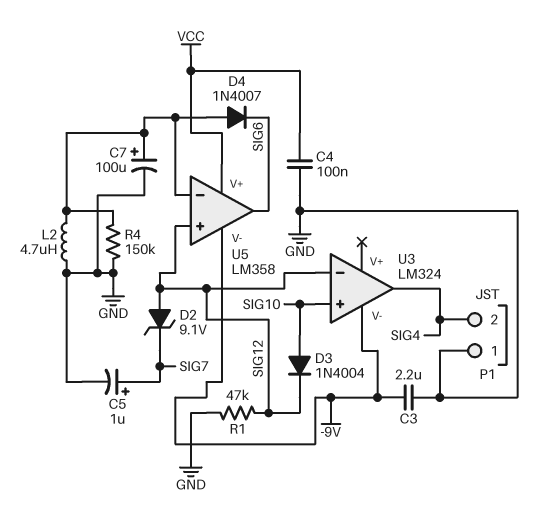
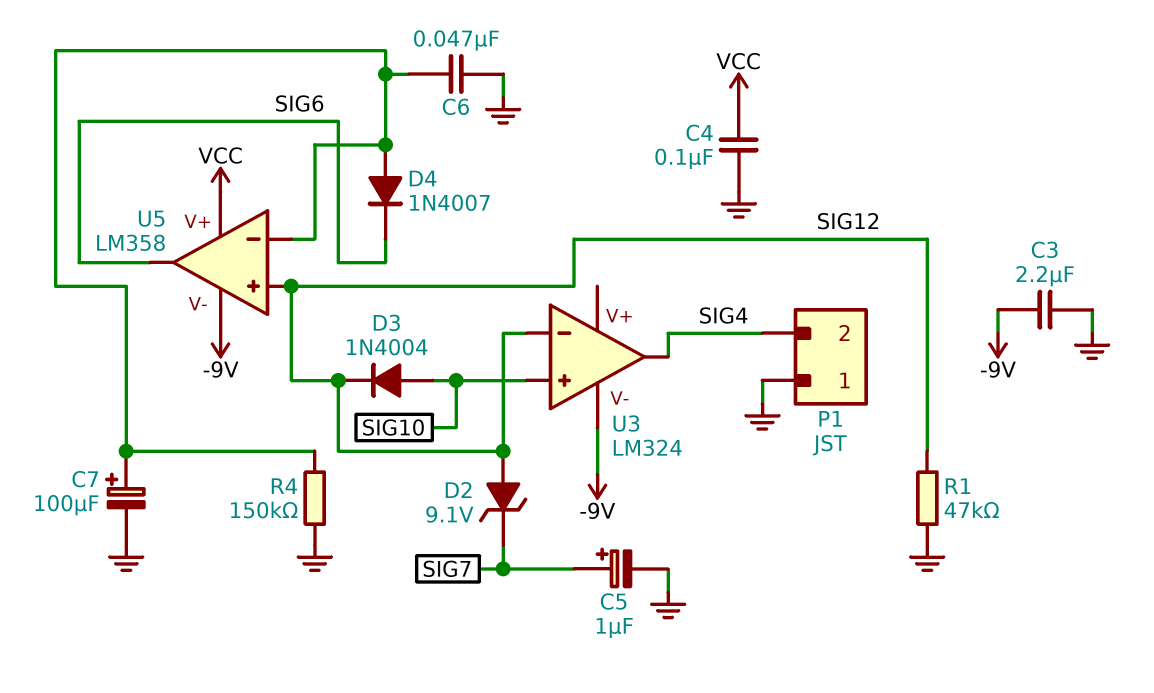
C6: none -> 47nF (GND, U5/in-)
L2: 4.7uH (GND, U5/in-) -> none

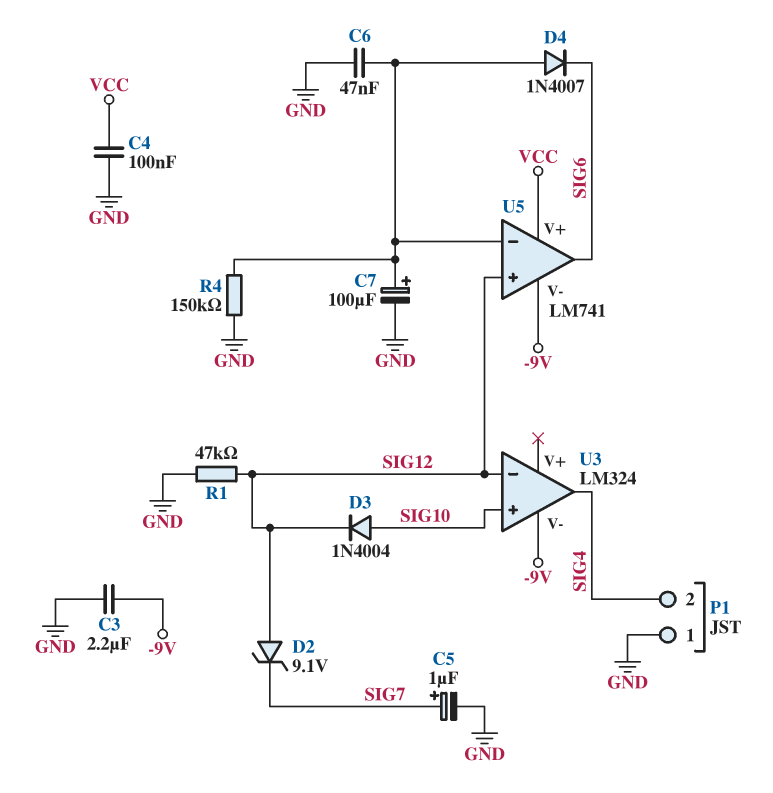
U5: LM358 -> LM741

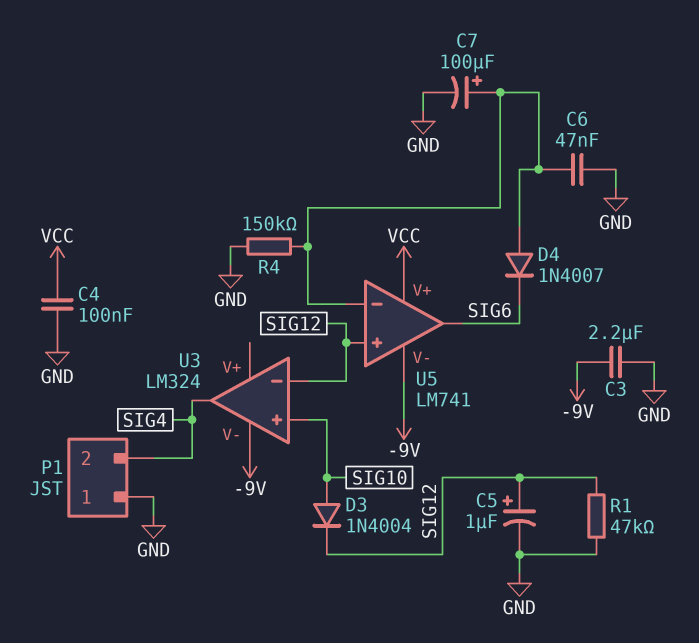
C5: 1uF (plus SIG7, minus GND) -> 1uF (plus SIG12, minus GND)
D2: zener 9.1V (A SIG12, K SIG7) -> none

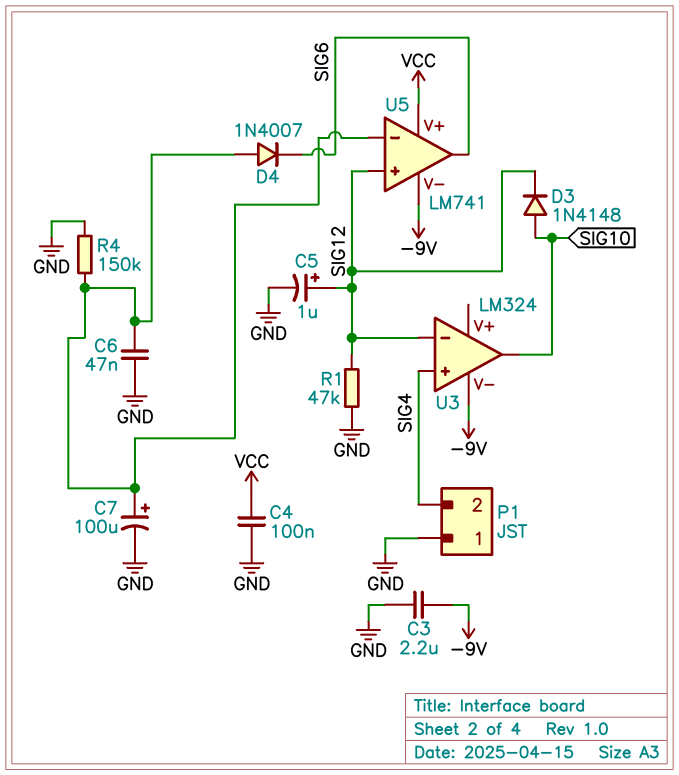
D3: diode 1N4004 (A SIG10, K SIG12) -> diode 1N4148 (A SIG10, K SIG12)
U3 pin in+: SIG10 -> SIG4
U3 pin out: SIG4 -> SIG10

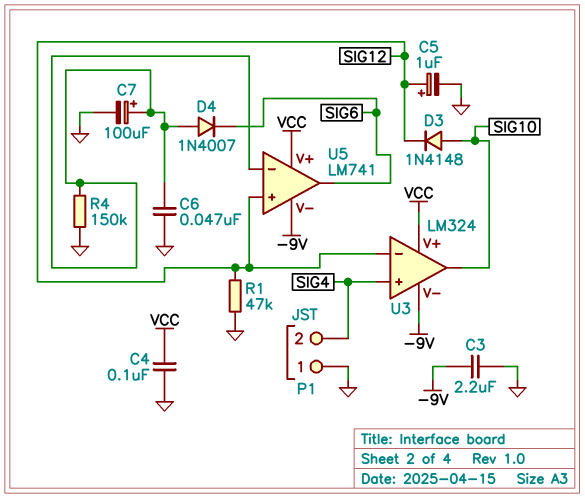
U3 pin V+: none -> VCC

